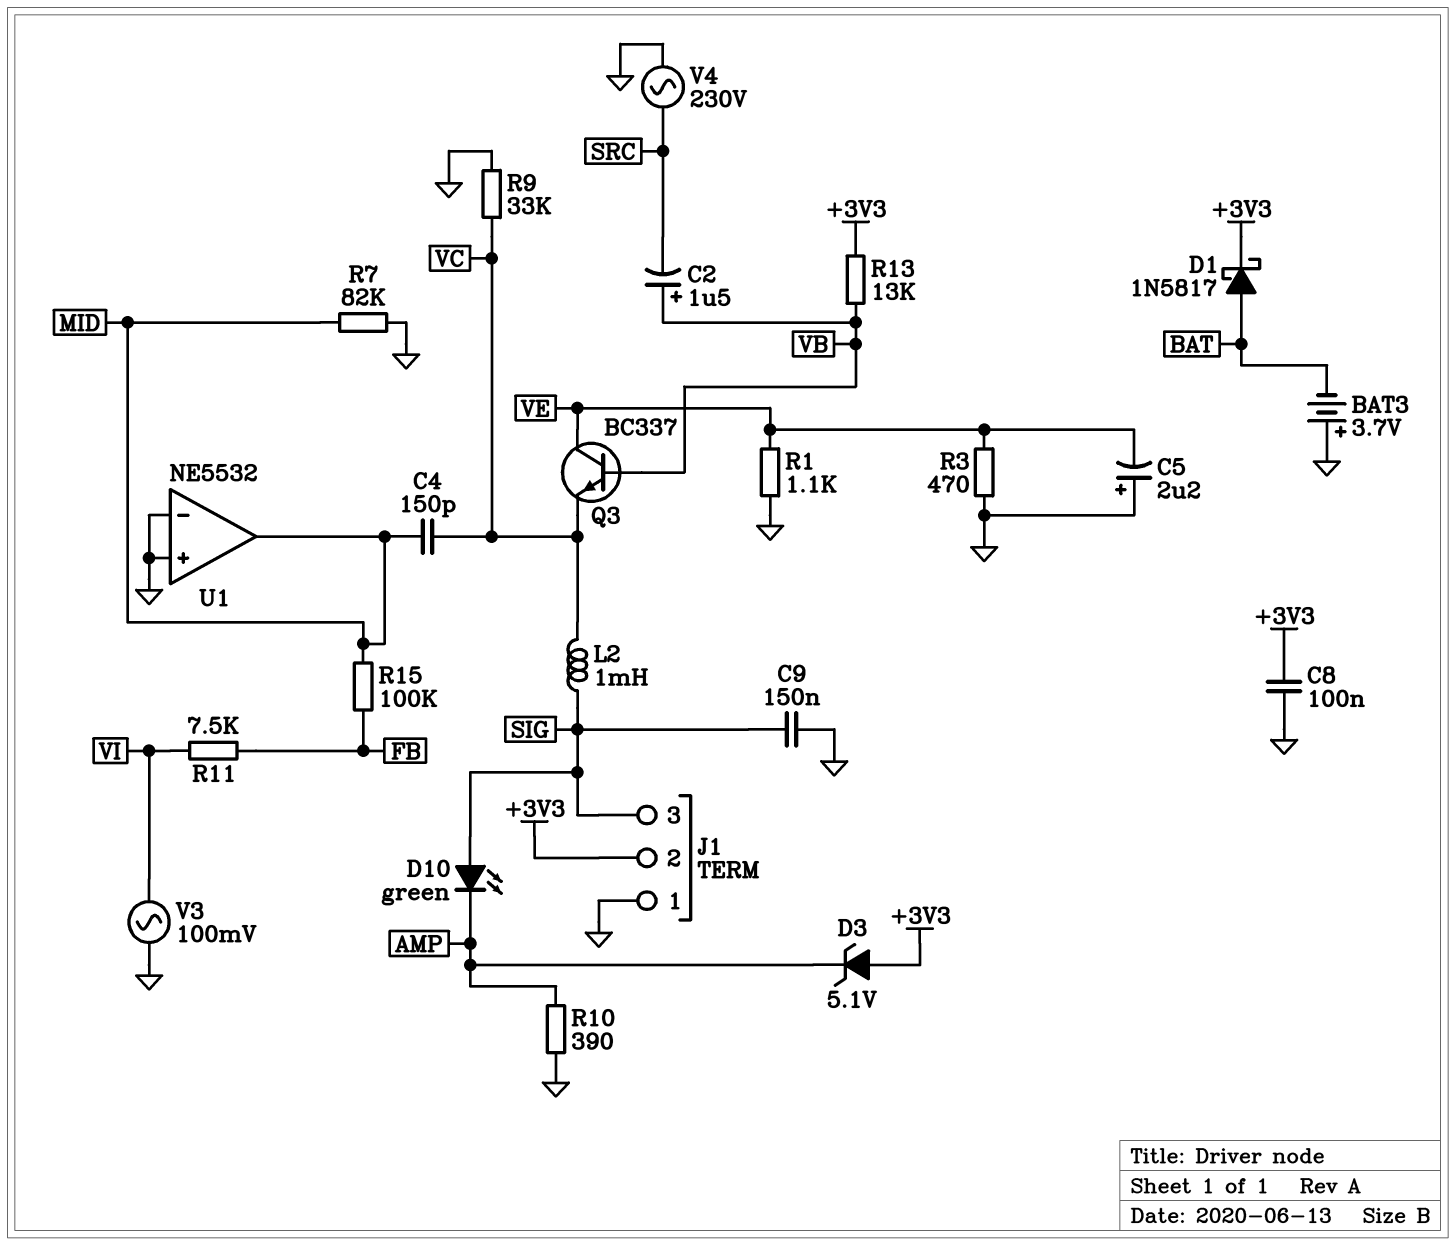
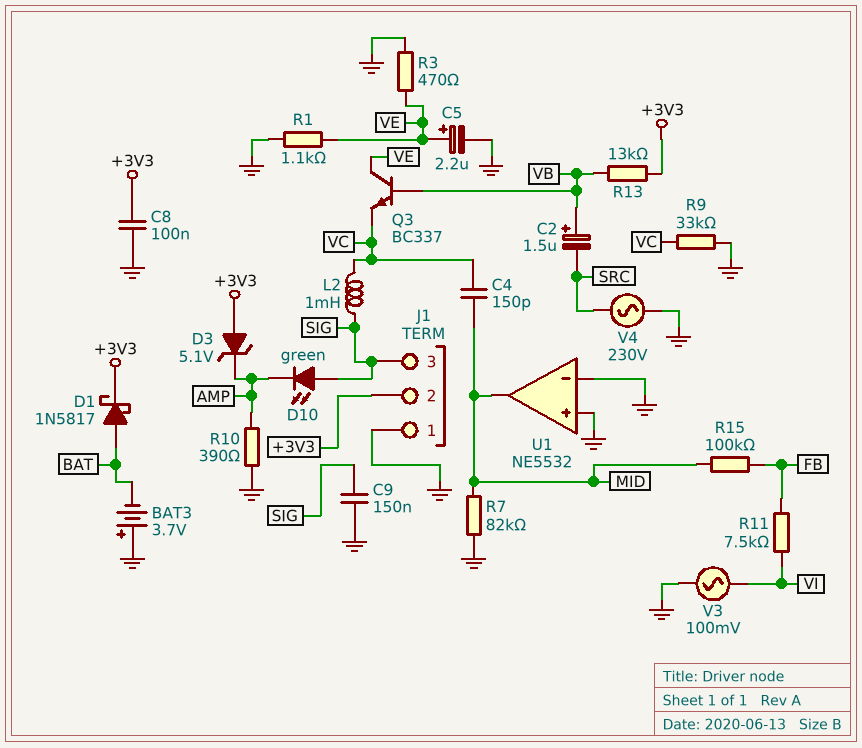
C5: 2.2uF (plus GND, minus VE) -> 2.2uF (plus VE, minus GND)

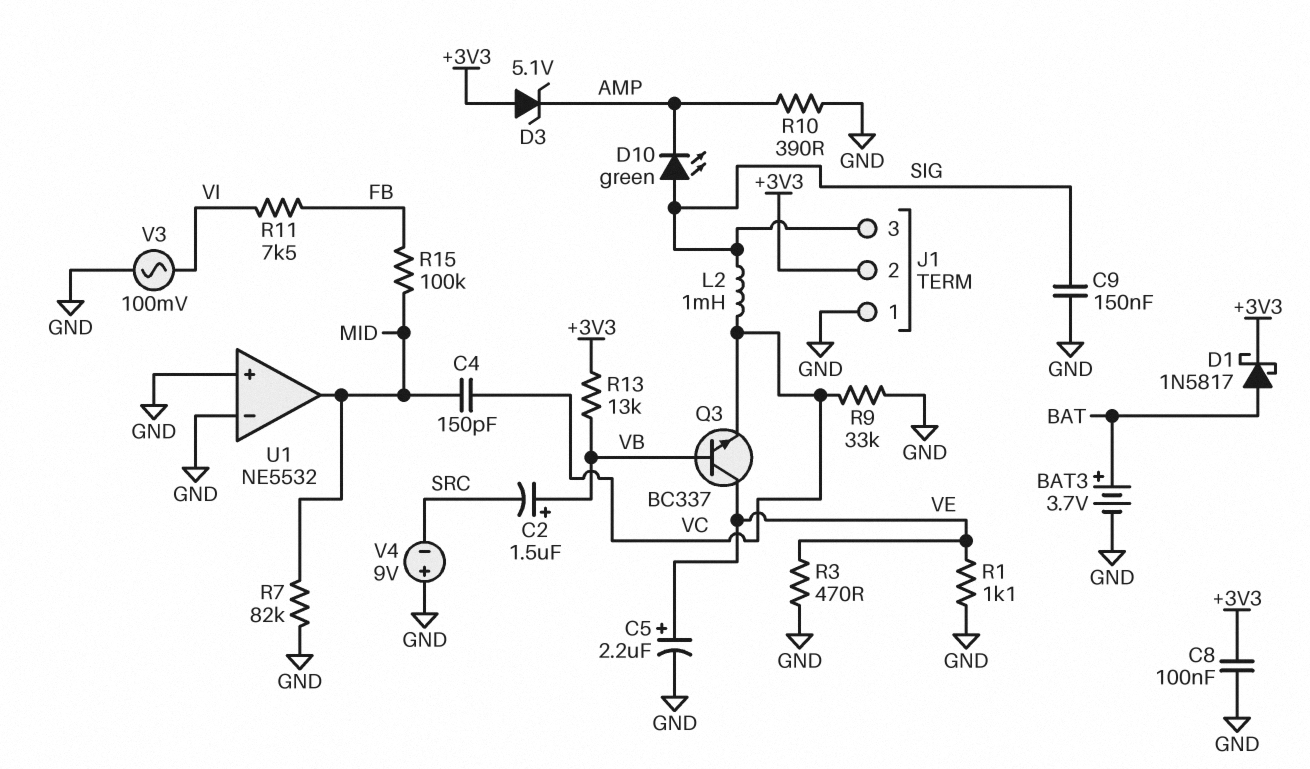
BAT3: 3.7V (plus GND, minus BAT) -> 3.7V (plus BAT, minus GND)
V4: AC 230V (GND, SRC) -> 9V (plus GND, minus SRC)

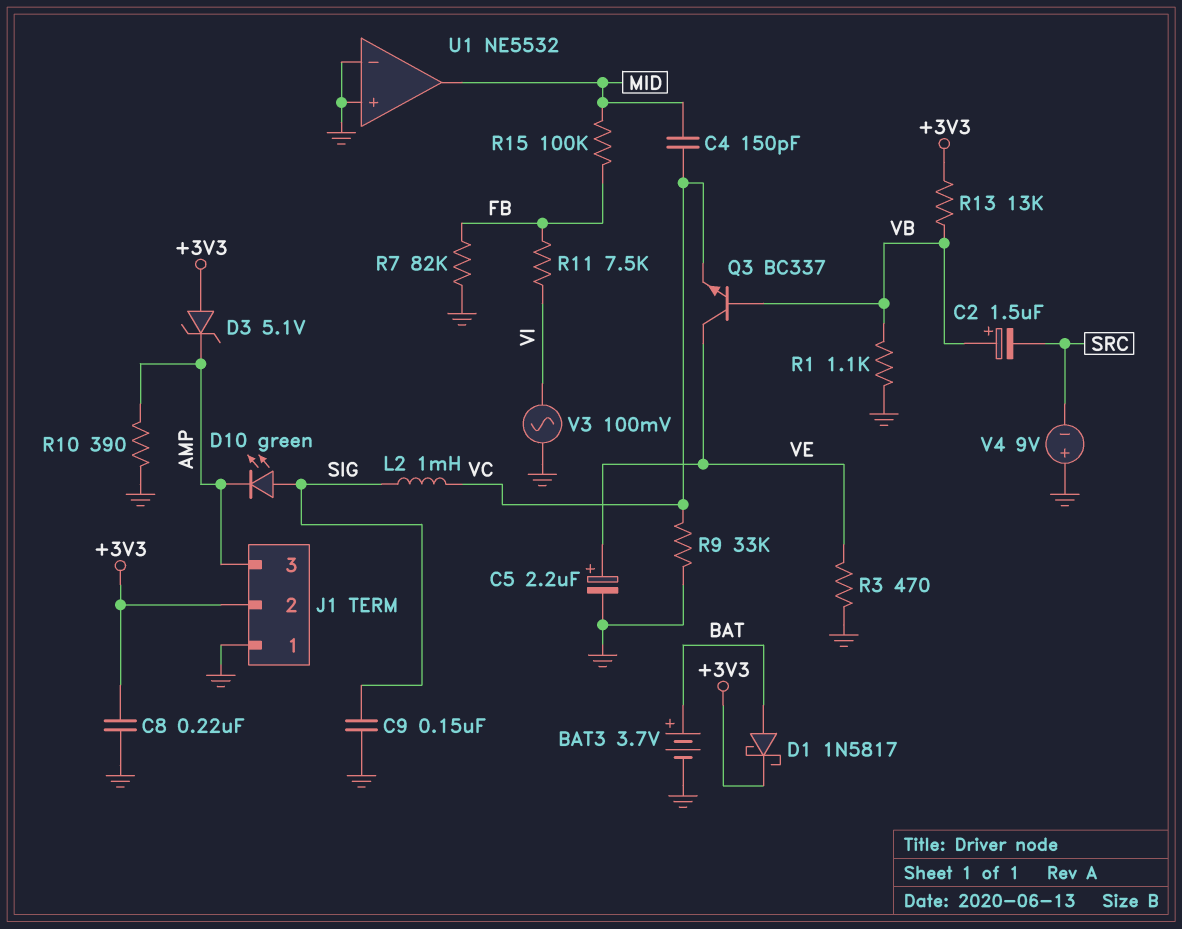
C8: 100nF (+3V3, GND) -> 220nF (+3V3, GND)
J1 pin 3: SIG -> AMP
R1: 1.1k (GND, VE) -> 1.1k (GND, VB)
R7: 82k (GND, MID) -> 82k (FB, GND)

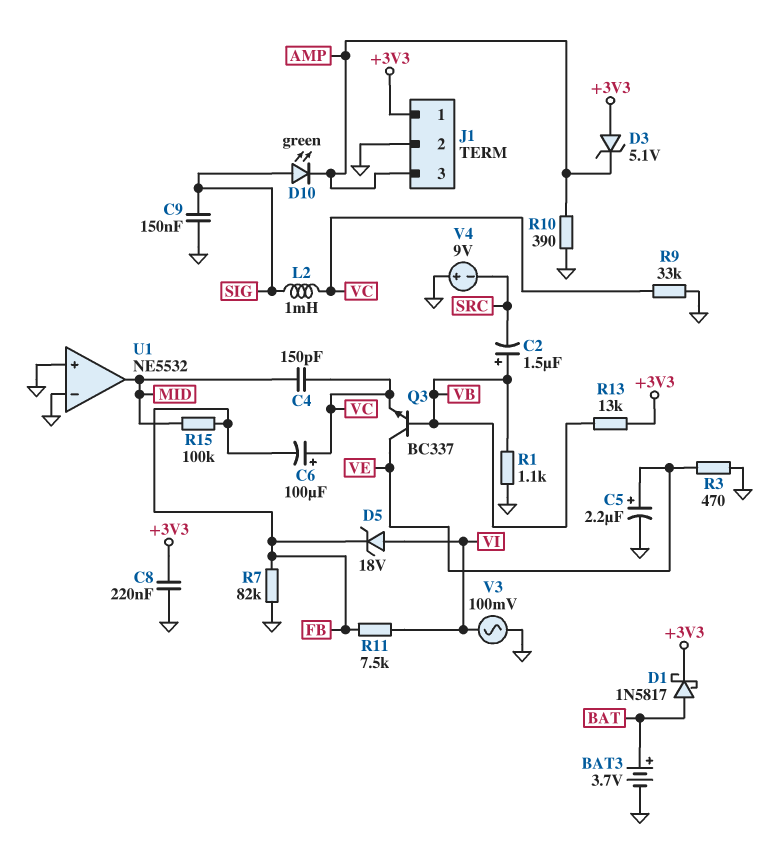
C6: none -> 100uF (plus VC, minus FB)
D5: none -> zener 18V (A VI, K FB)
J1 pin 1: GND -> +3V3
J1 pin 2: +3V3 -> GND

